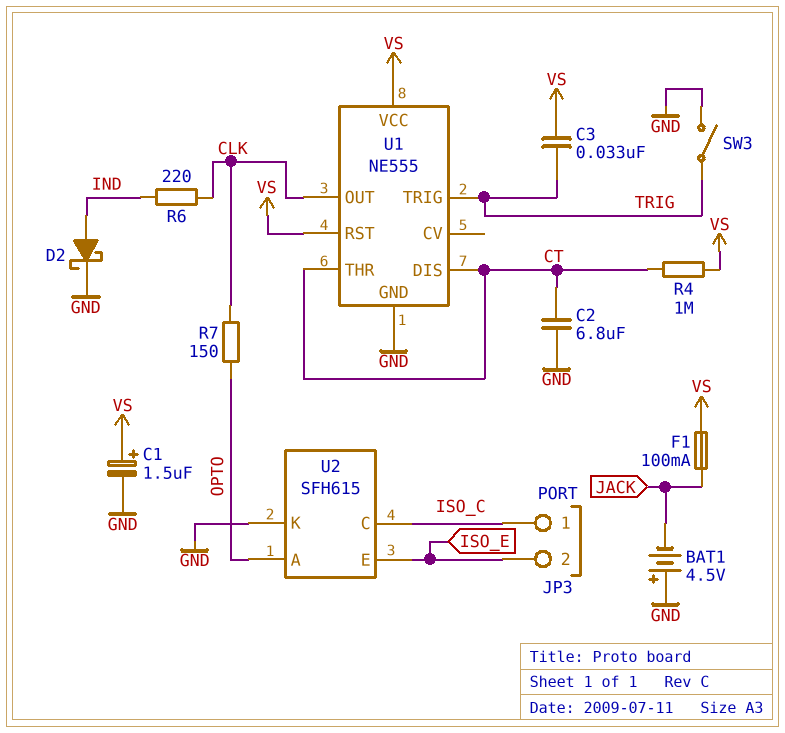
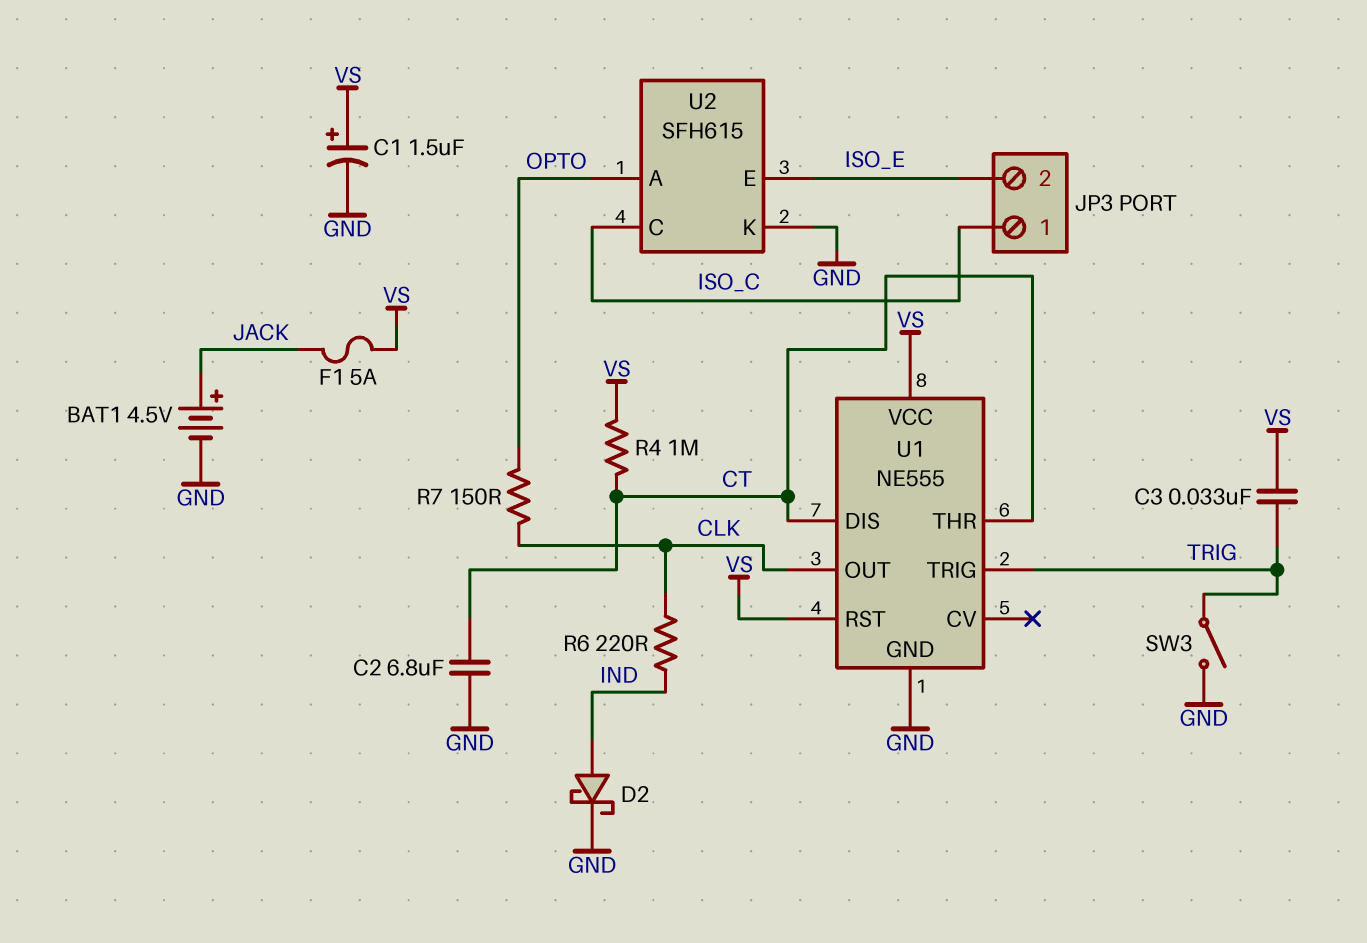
BAT1: 4.5V (plus GND, minus JACK) -> 4.5V (plus JACK, minus GND)
F1: 100mA (JACK, VS) -> 5A (JACK, VS)

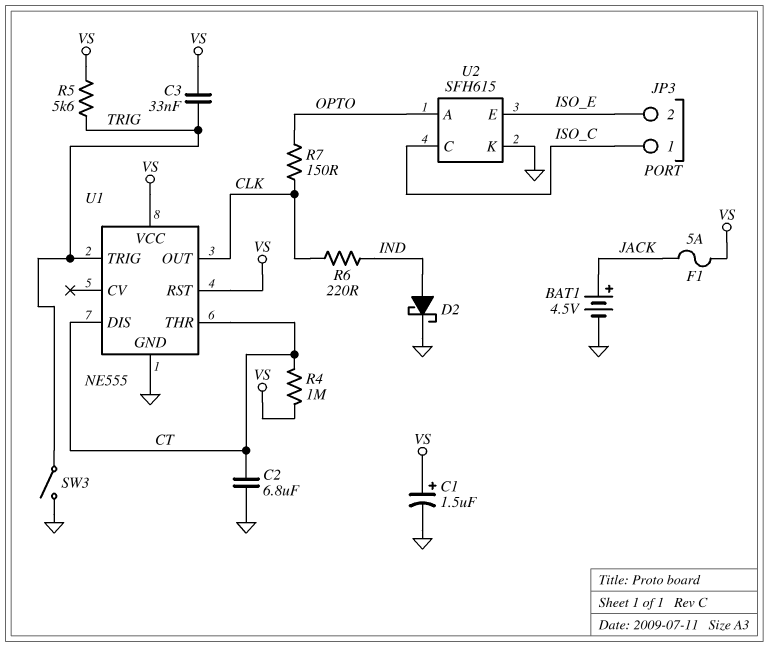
R5: none -> 5.6k (TRIG, VS)

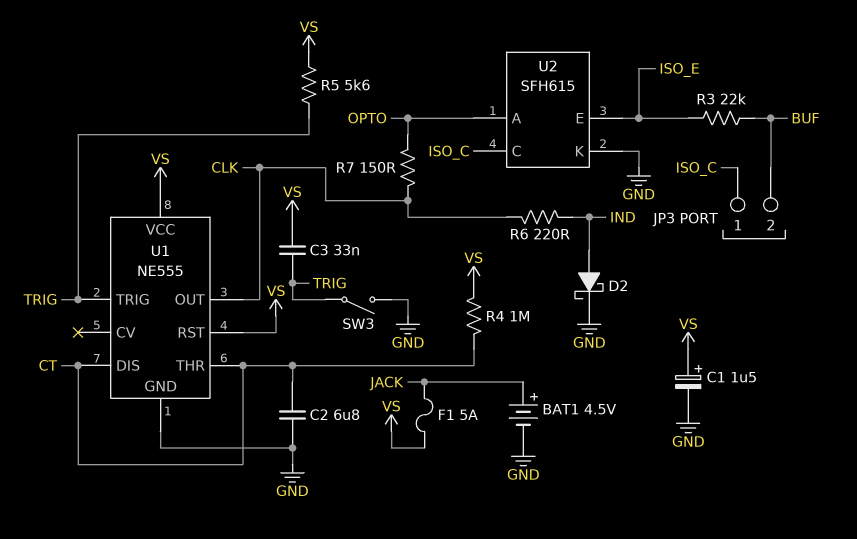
JP3 pin 2: ISO_E -> BUF
R3: none -> 22k (BUF, ISO_E)

